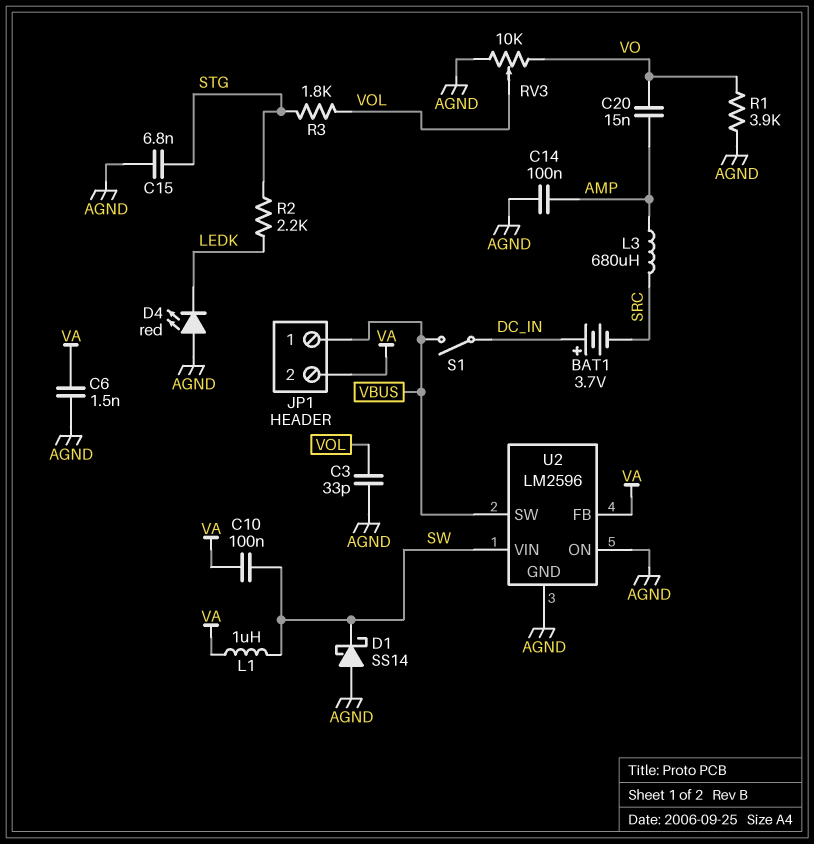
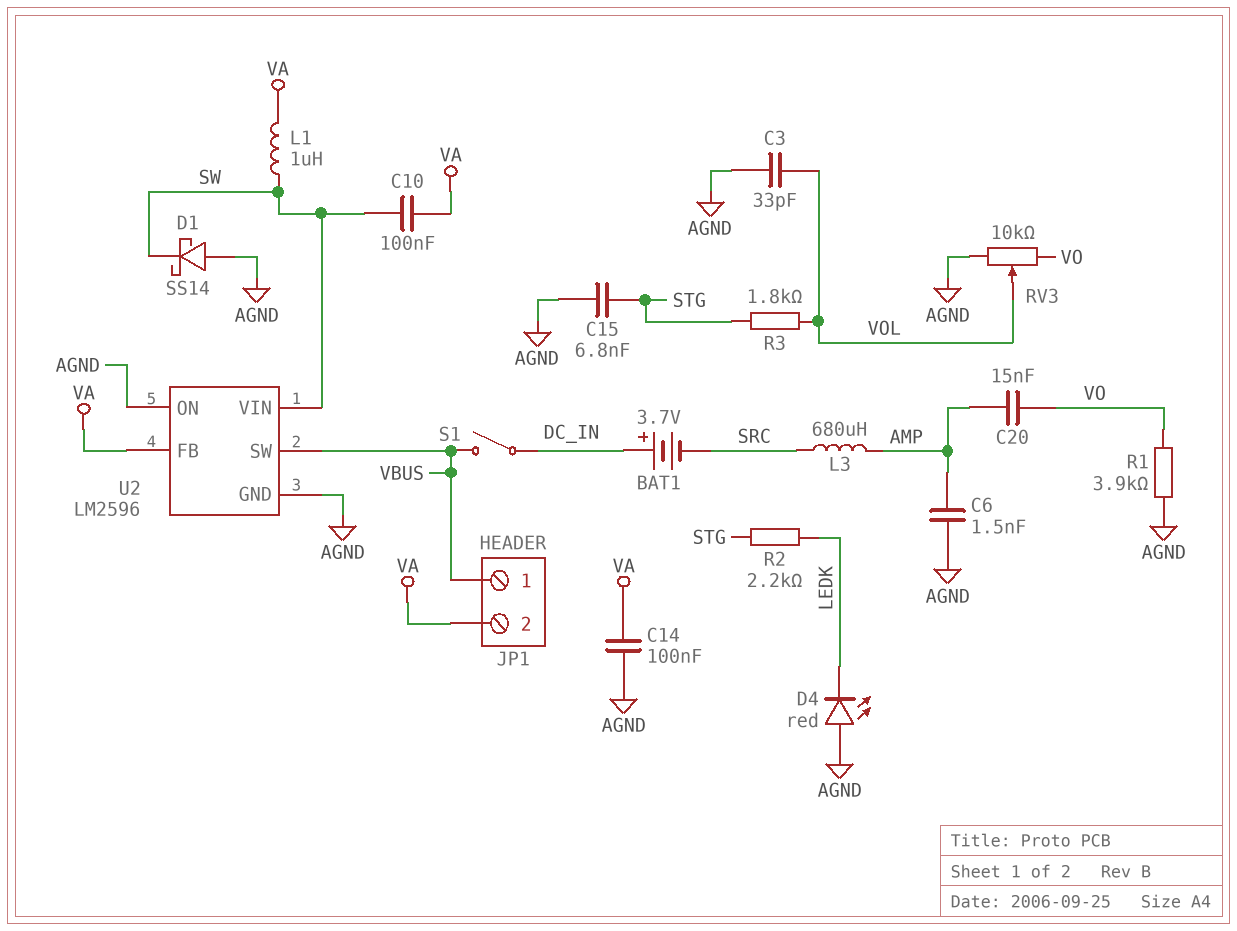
C6: 1.5nF (AGND, VA) -> 1.5nF (AGND, AMP)
C14: 100nF (AGND, AMP) -> 100nF (AGND, VA)

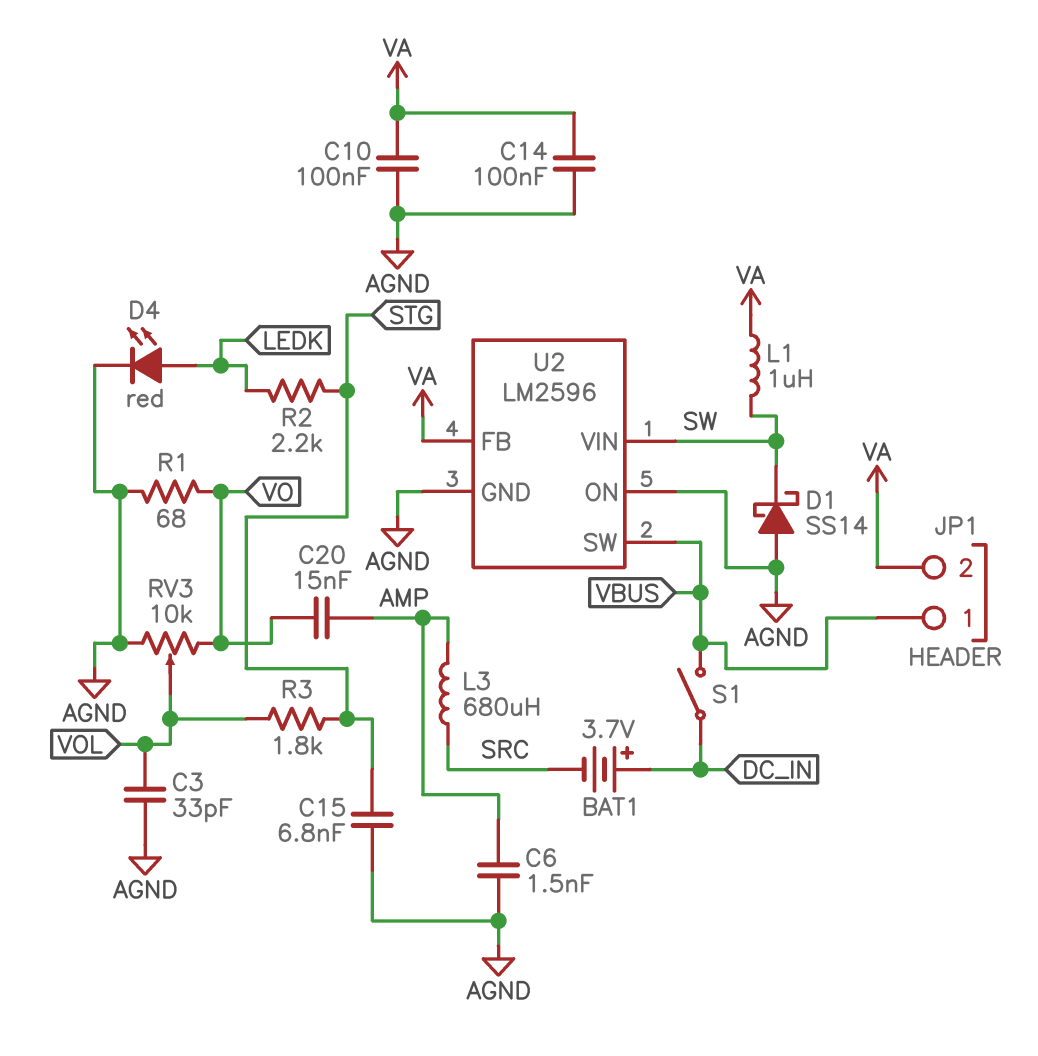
C10: 100nF (SW, VA) -> 100nF (AGND, VA)
D4: LED red (A AGND, K LEDK) -> LED red (A LEDK, K AGND)
R1: 3.9k (AGND, VO) -> 68 (AGND, VO)

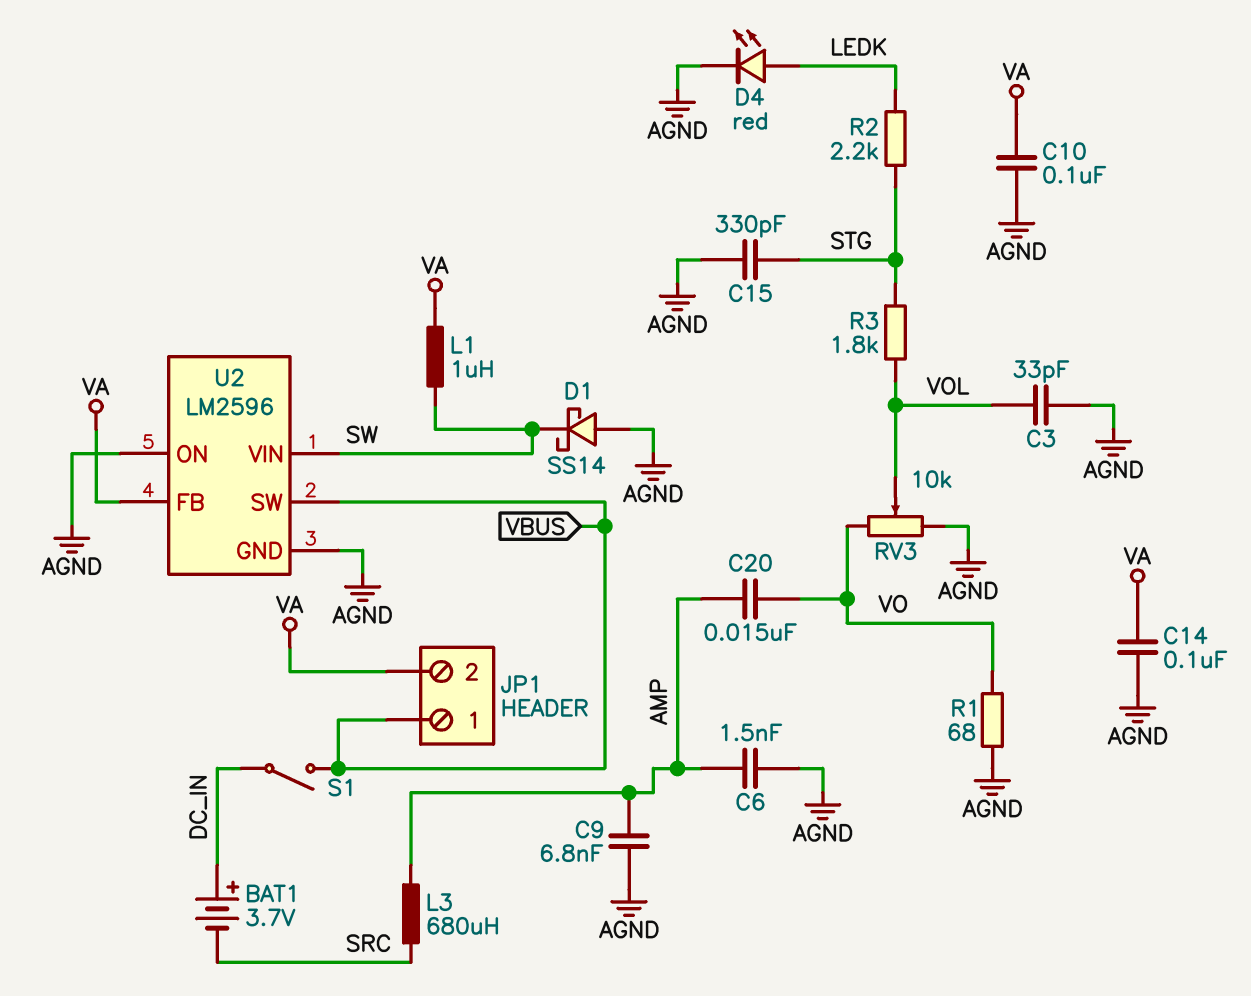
C9: none -> 6.8nF (AGND, AMP)
C15: 6.8nF (AGND, STG) -> 330pF (AGND, STG)

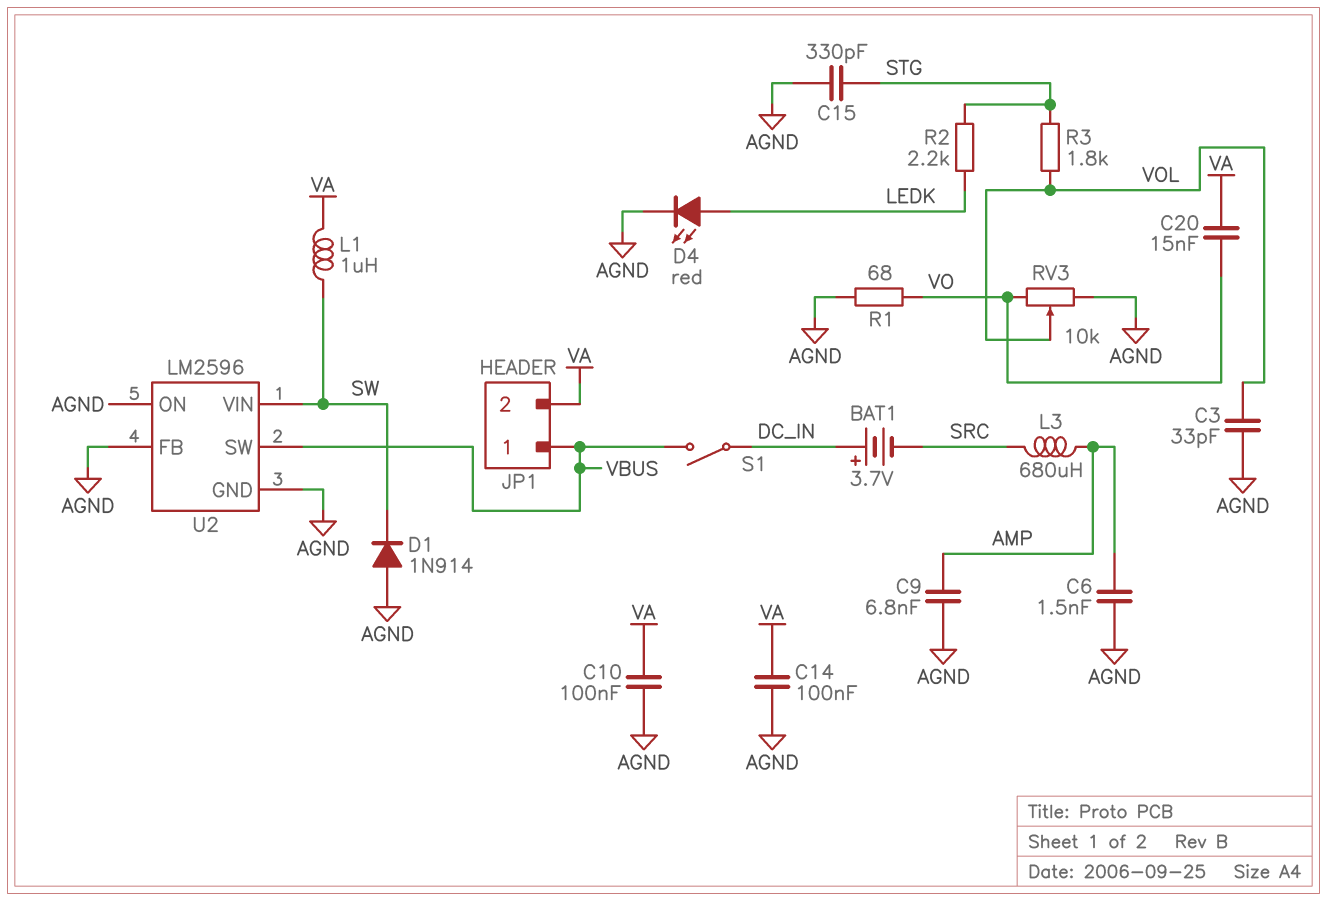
C20: 15nF (AMP, VO) -> 15nF (VA, VO)
D1: schottky SS14 (A AGND, K SW) -> diode 1N914 (A AGND, K SW)
U2 pin FB: VA -> AGND

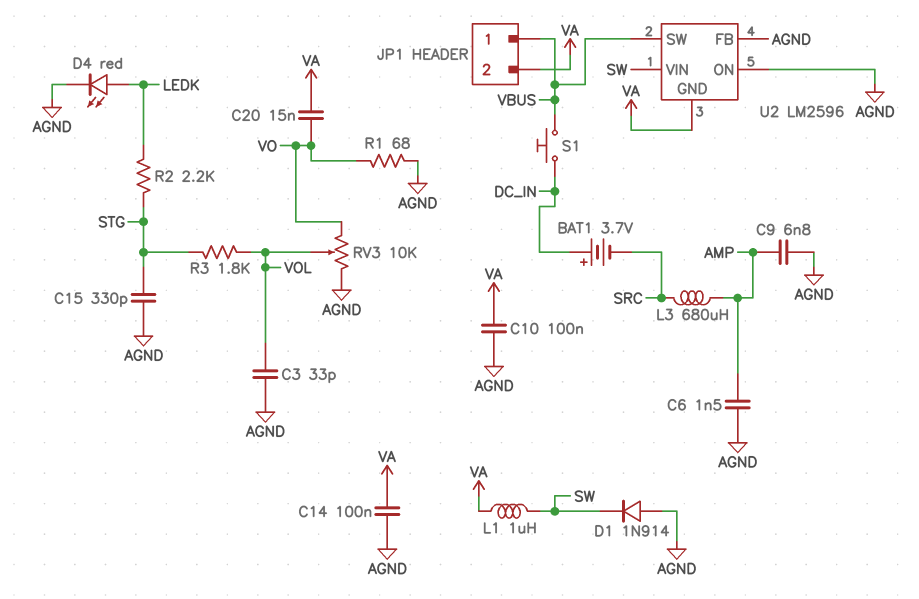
S1: switch (DC_IN, VBUS) -> button (DC_IN, VBUS)
U2 pin GND: AGND -> VA

